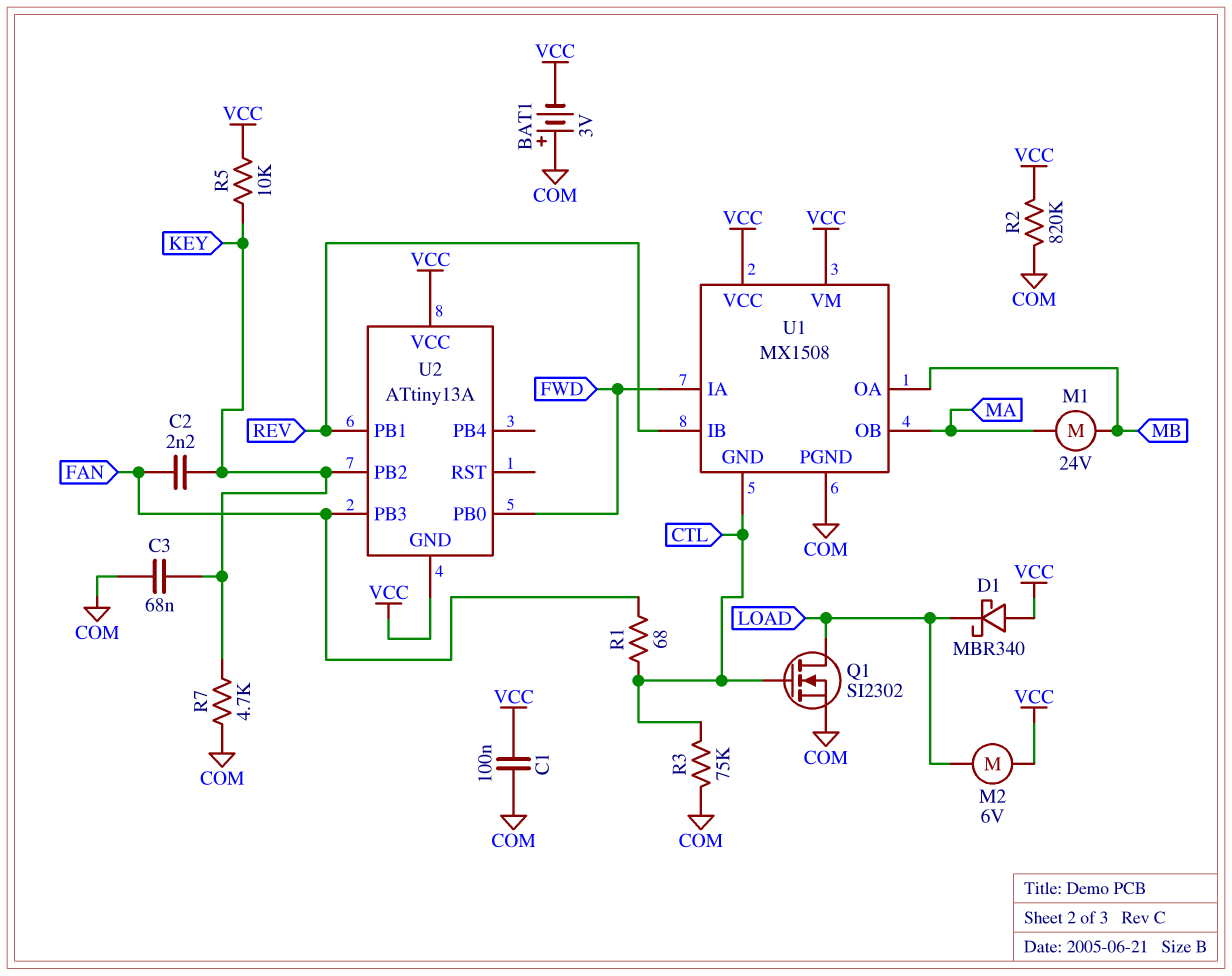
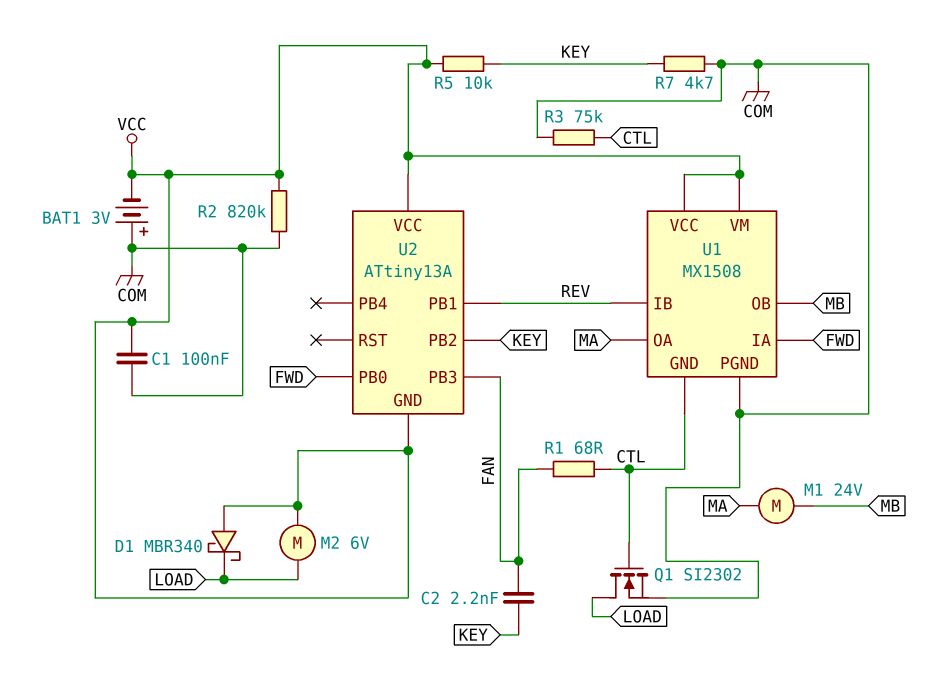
C3: 68nF (COM, KEY) -> none
U1 pin OA: MB -> MA
U1 pin OB: MA -> MB

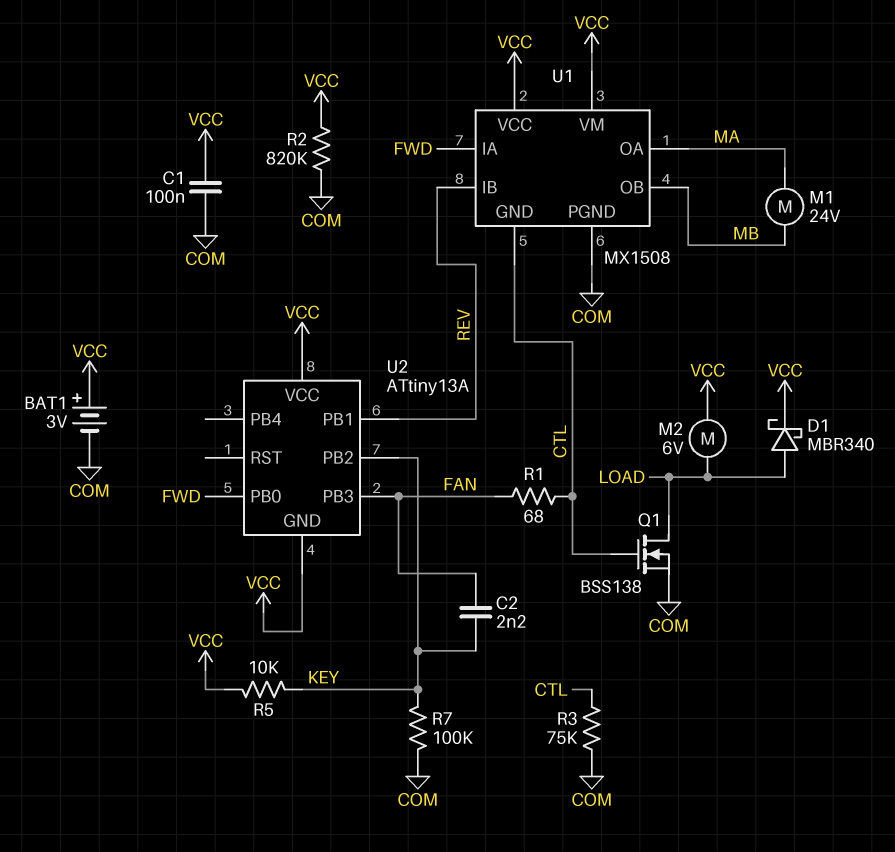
BAT1: 3V (plus COM, minus VCC) -> 3V (plus VCC, minus COM)
D1: schottky MBR340 (A VCC, K LOAD) -> schottky MBR340 (A LOAD, K VCC)
Q1: NMOS SI2302 (G CTL, D LOAD, S COM) -> NMOS BSS138 (G CTL, D LOAD, S COM)
R7: 4.7k (COM, KEY) -> 100k (COM, KEY)

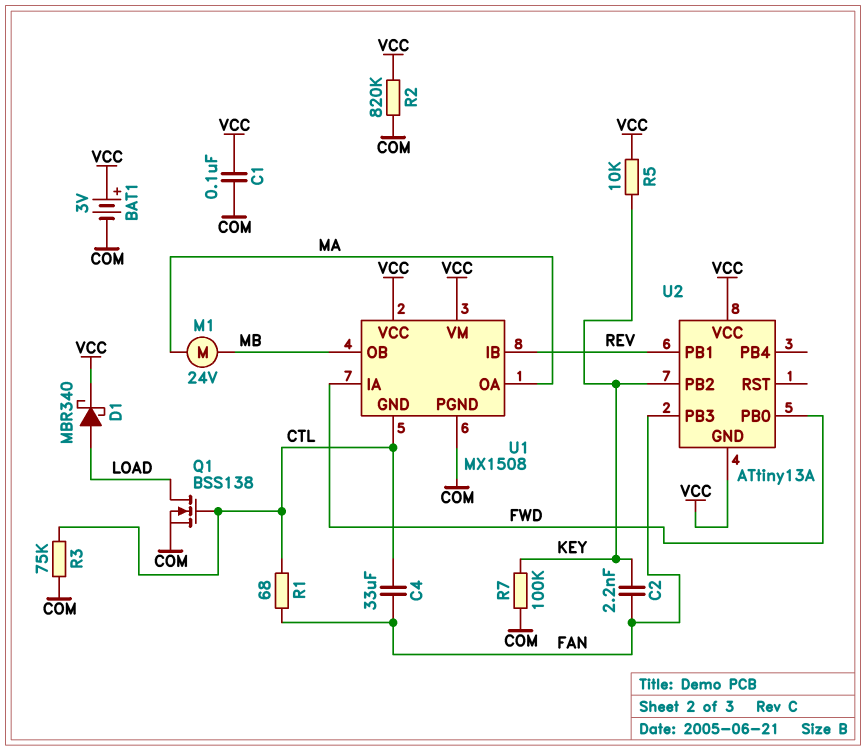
C4: none -> 33uF (CTL, FAN)
M2: motor 6V (LOAD, VCC) -> none

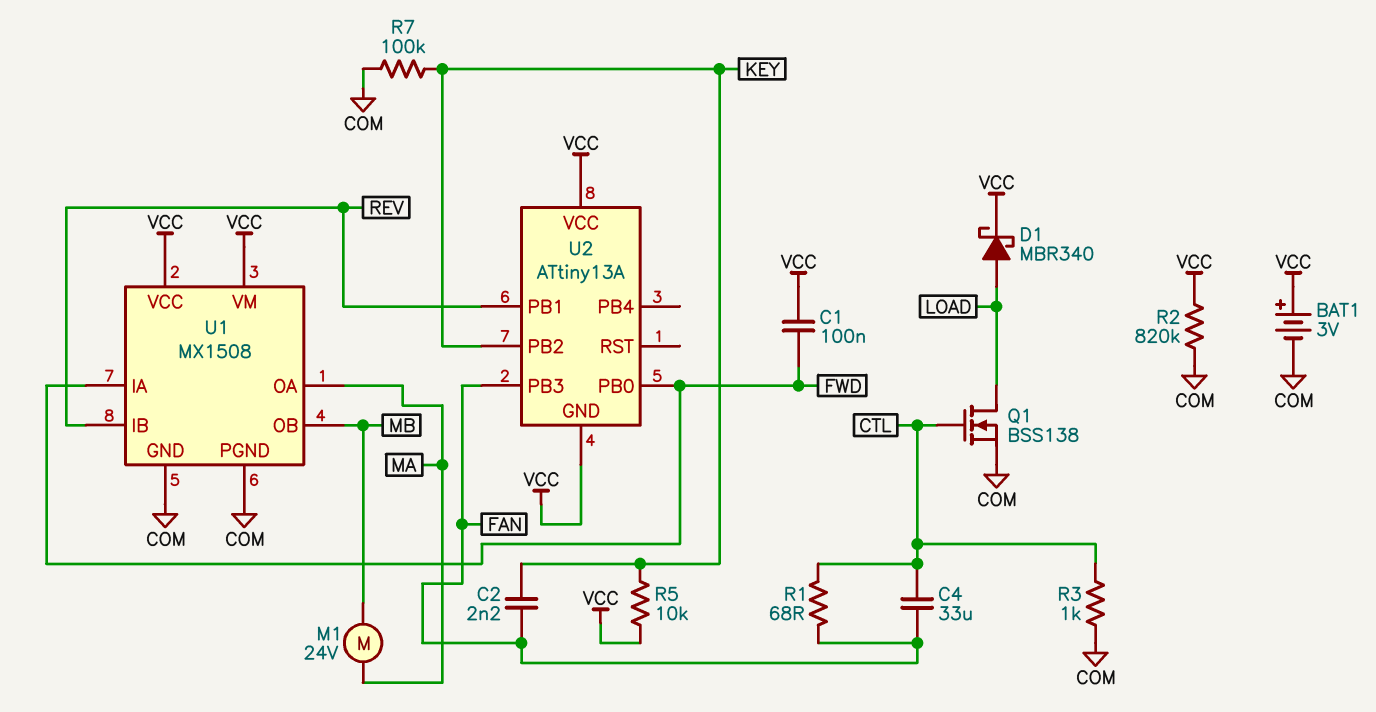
C1: 100nF (COM, VCC) -> 100nF (FWD, VCC)
R3: 75k (COM, CTL) -> 1k (COM, CTL)
U1 pin GND: CTL -> COM

